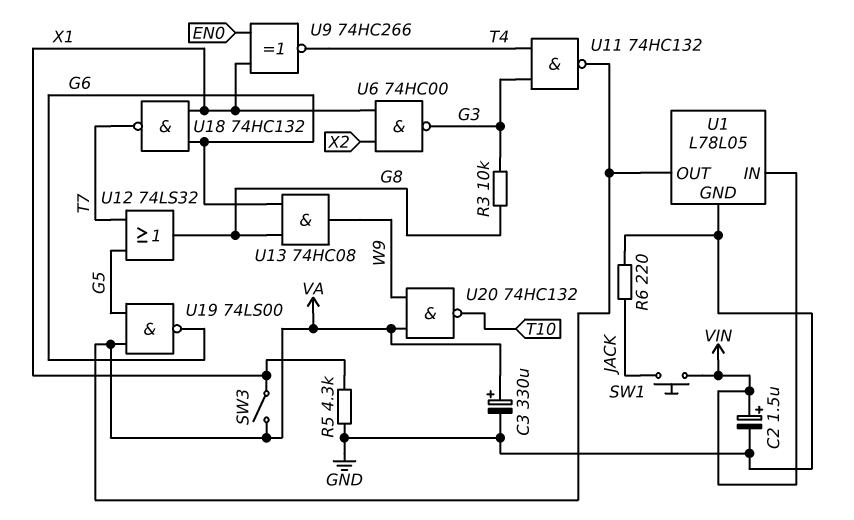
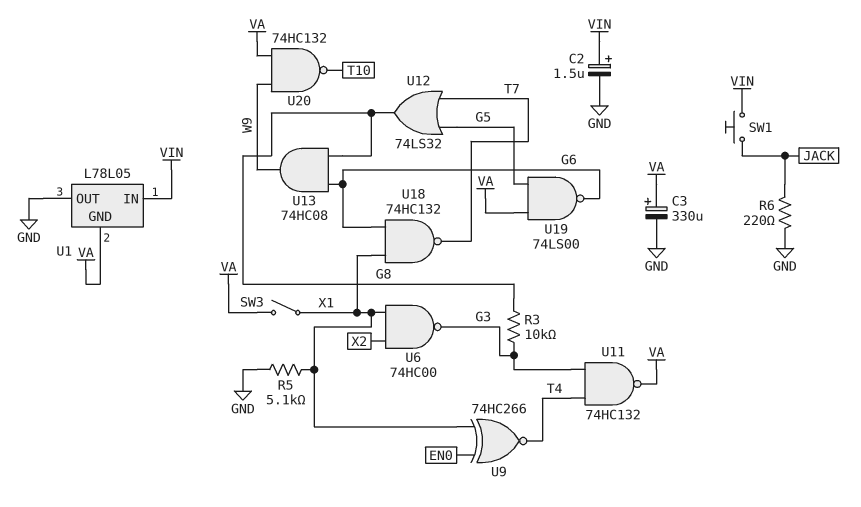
R5: 4.3k (GND, X1) -> 5.1k (GND, X1)
U1 pin GND: GND -> VA
U1 pin OUT: VA -> GND

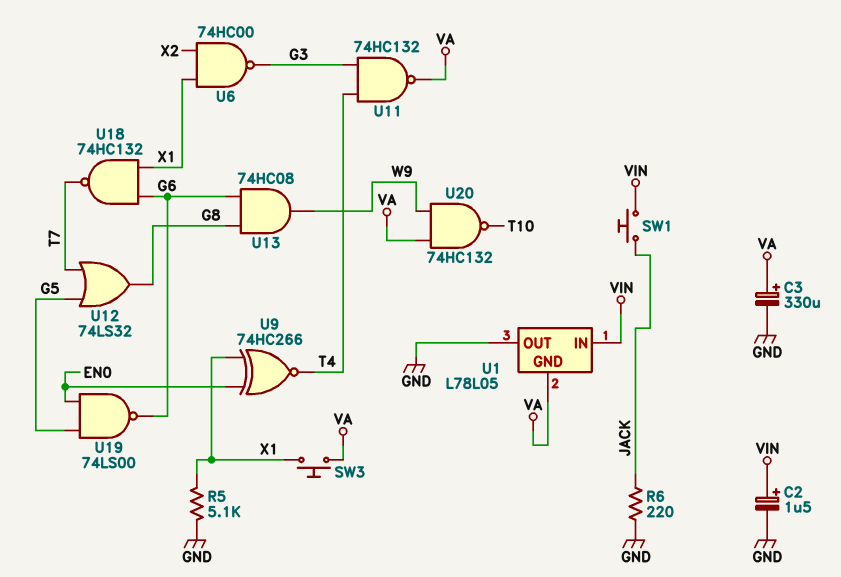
R3: 10k (G3, G8) -> none
SW3: switch (VA, X1) -> button (VA, X1)
U19: NAND 74LS00 (in G5, in VA, out G6) -> NAND 74LS00 (in EN0, in G5, out G6)

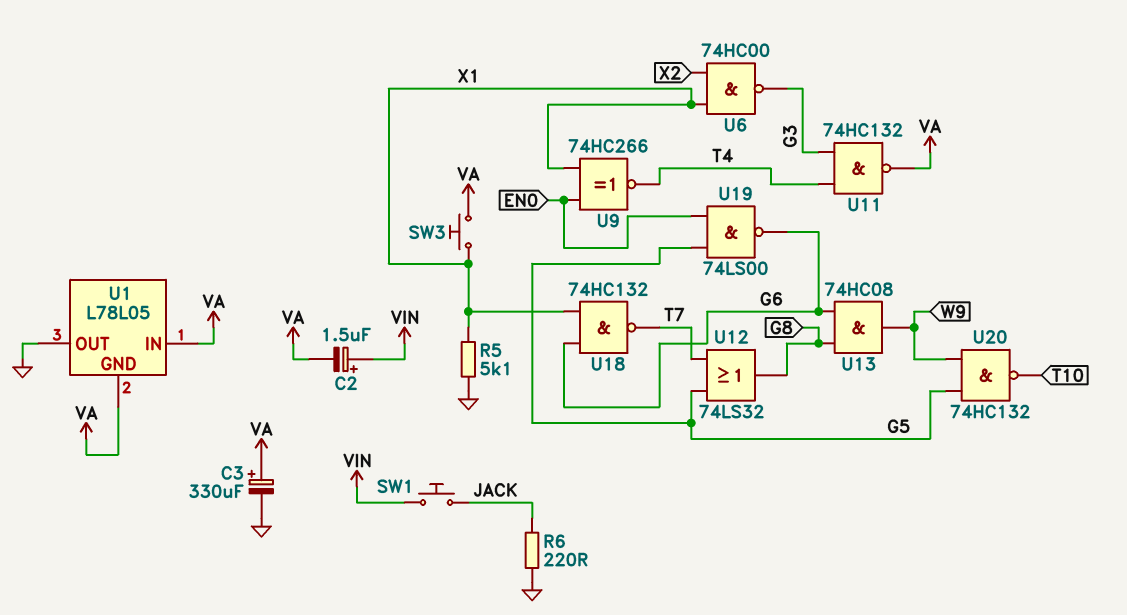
C2: 1.5uF (plus VIN, minus GND) -> 1.5uF (plus VIN, minus VA)
U1 pin IN: VIN -> VA
U20: NAND 74HC132 (in VA, in W9, out T10) -> NAND 74HC132 (in G5, in W9, out T10)

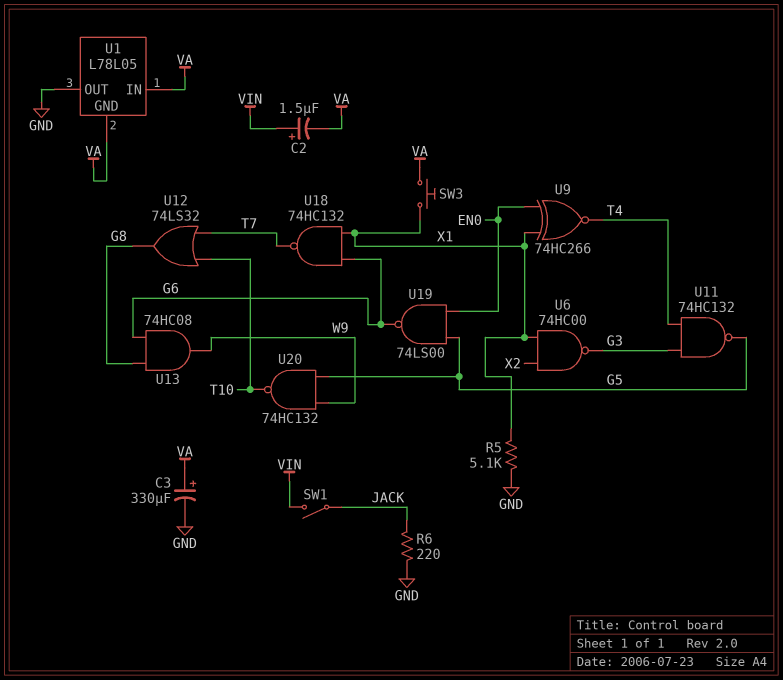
SW1: button (JACK, VIN) -> switch (JACK, VIN)
U11: NAND 74HC132 (in G3, in T4, out VA) -> NAND 74HC132 (in G3, in T4, out G5)
U12: OR 74LS32 (in G5, in T7, out G8) -> OR 74LS32 (in T7, in T10, out G8)

